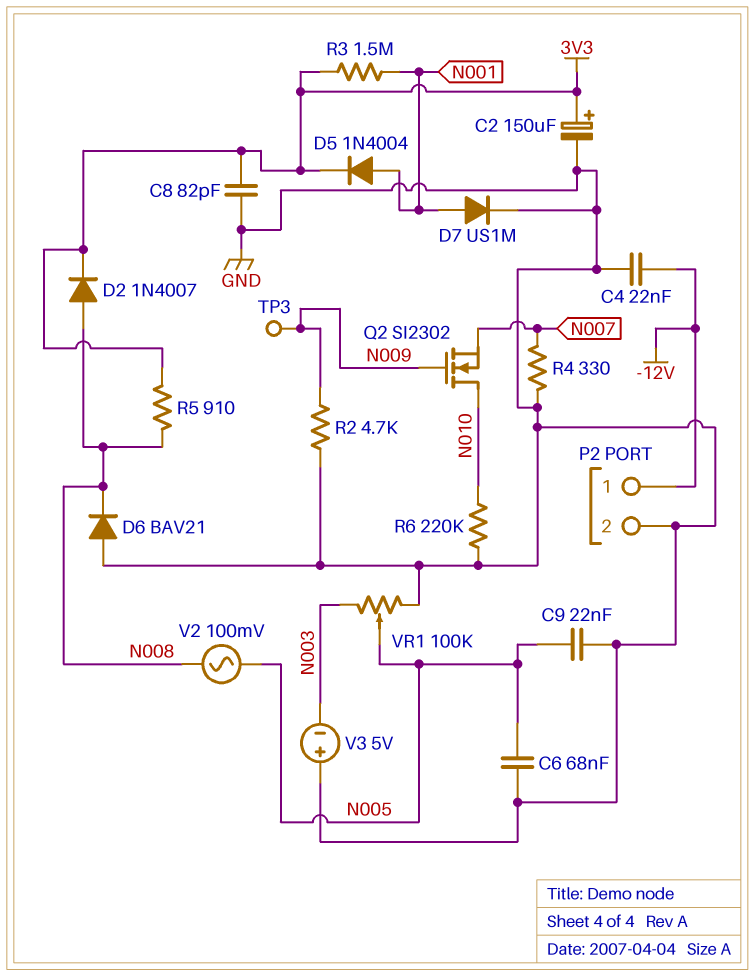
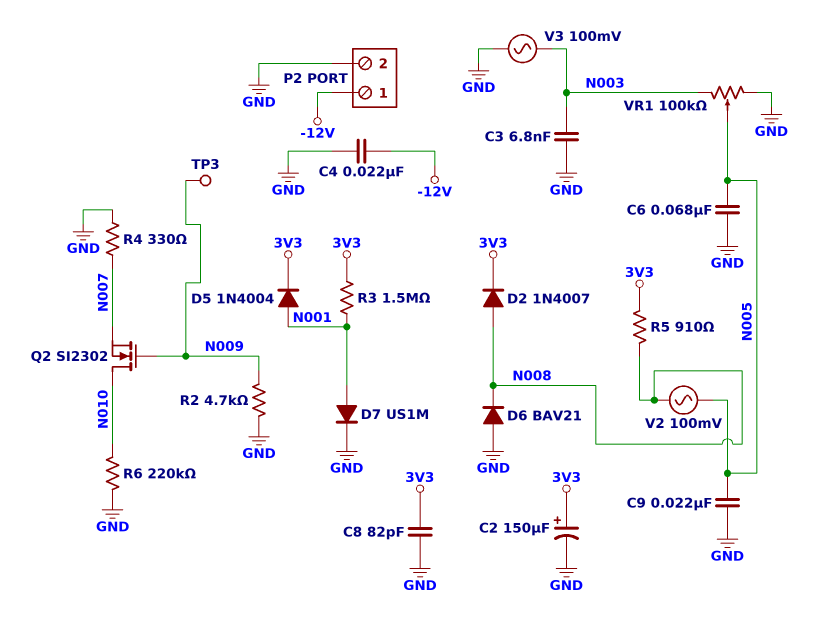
C3: none -> 6.8nF (GND, N003)
V3: 5V (plus GND, minus N003) -> AC 100mV (GND, N003)

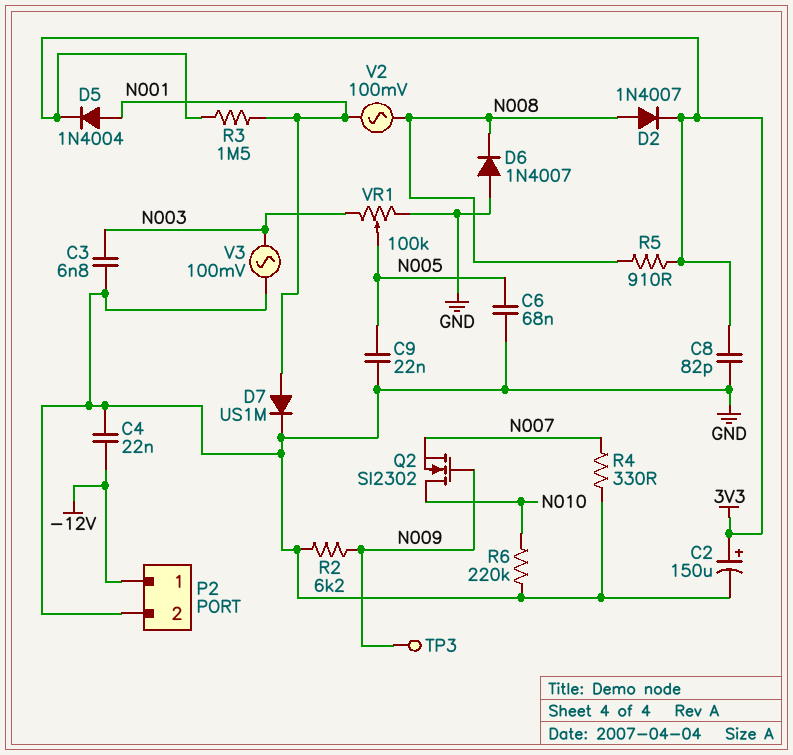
D6: diode BAV21 (A GND, K N008) -> diode 1N4007 (A GND, K N008)
R2: 4.7k (GND, N009) -> 6.2k (GND, N009)
V2: AC 100mV (N005, N008) -> AC 100mV (N001, N008)

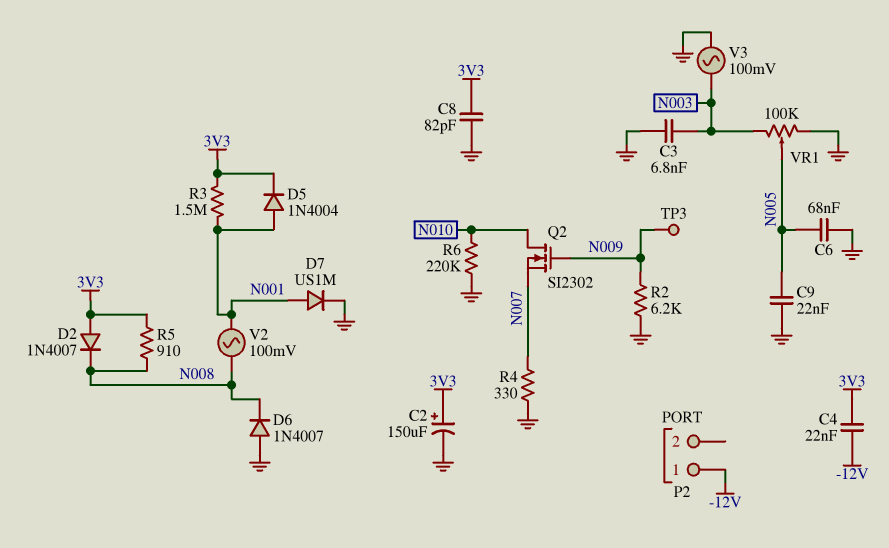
C4: 22nF (-12V, GND) -> 22nF (-12V, 3V3)
D2: diode 1N4007 (A N008, K 3V3) -> diode 1N4007 (A 3V3, K N008)
P2 pin 2: GND -> none

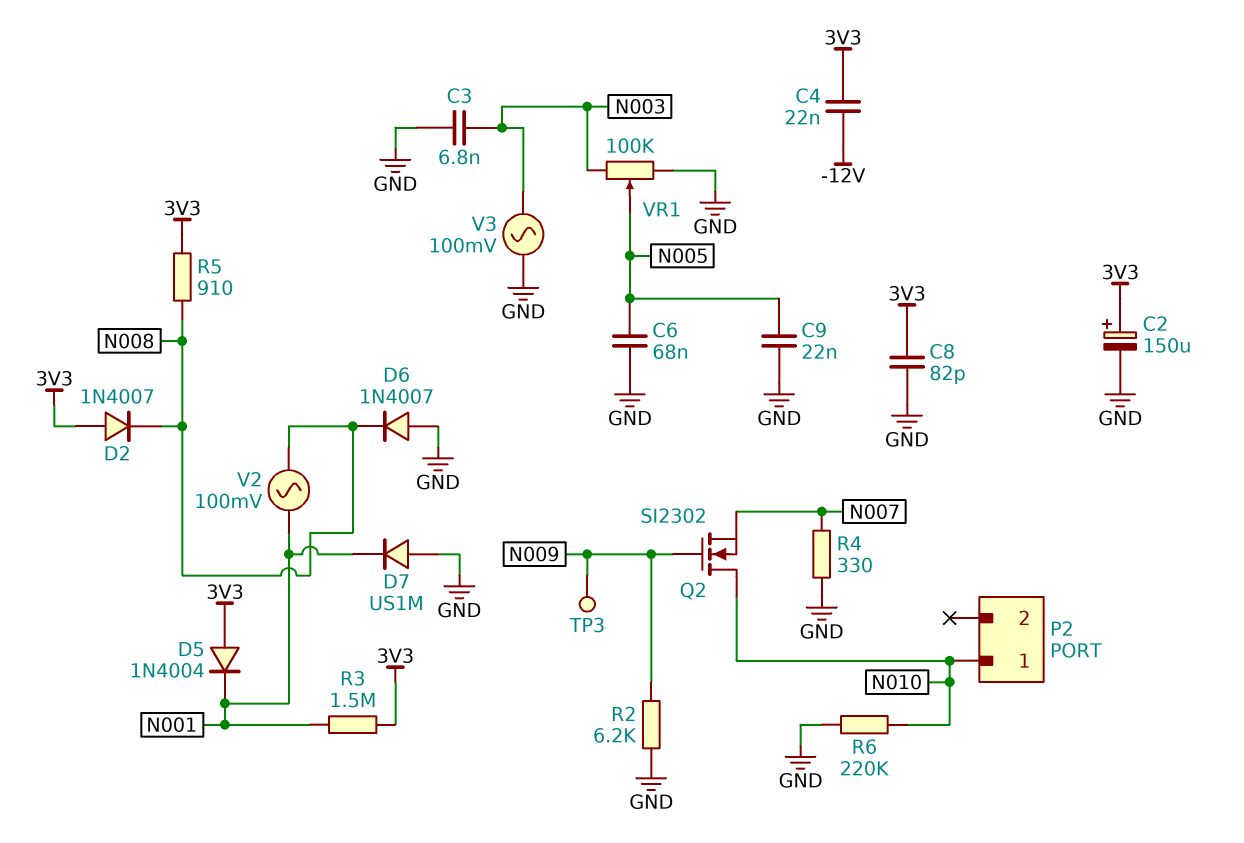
D5: diode 1N4004 (A N001, K 3V3) -> diode 1N4004 (A 3V3, K N001)
D7: diode US1M (A N001, K GND) -> diode US1M (A GND, K N001)
P2 pin 1: -12V -> N010

